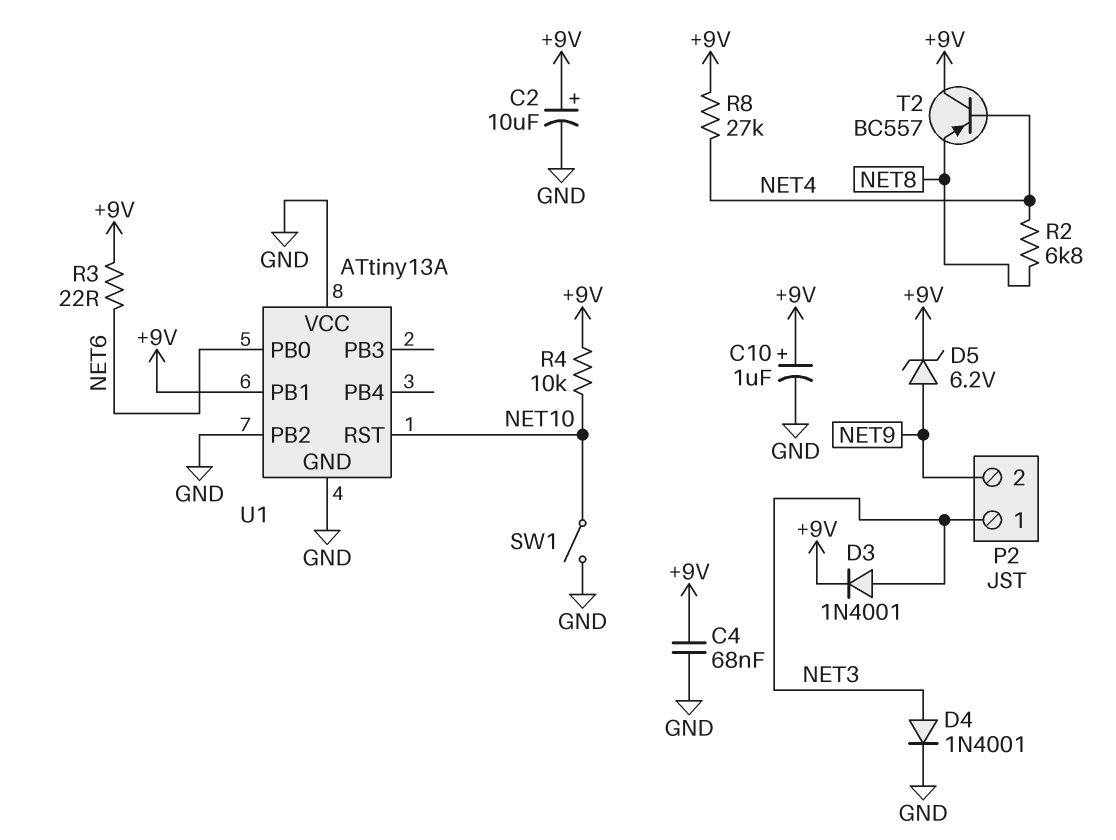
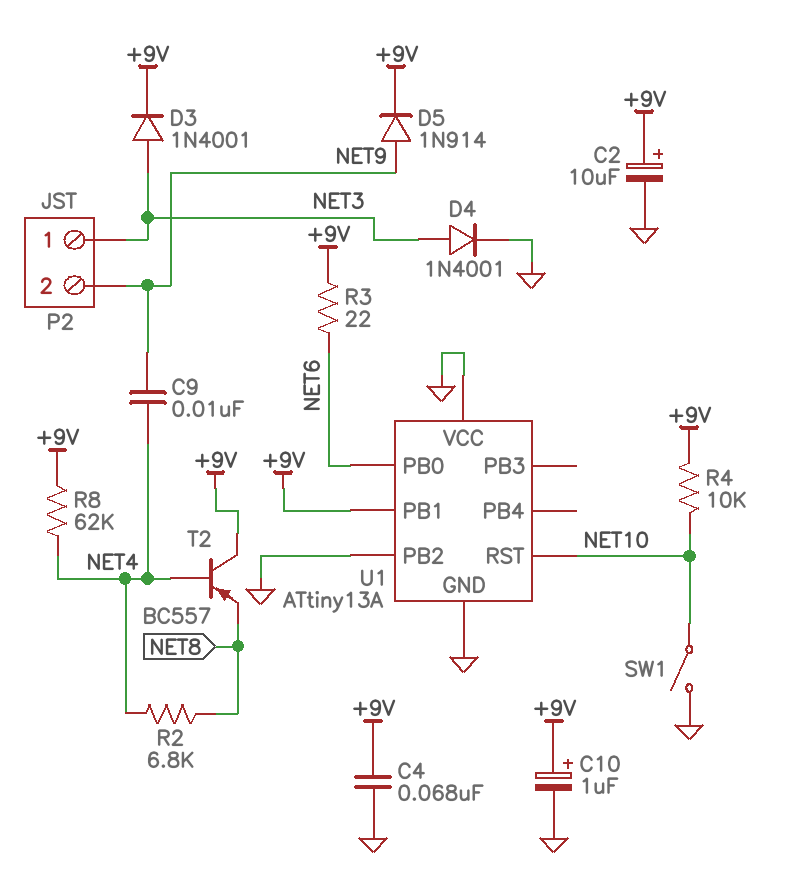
C9: none -> 10nF (NET4, NET9)
D5: zener 6.2V (A NET9, K +9V) -> diode 1N914 (A NET9, K +9V)
R8: 27k (+9V, NET4) -> 62k (+9V, NET4)

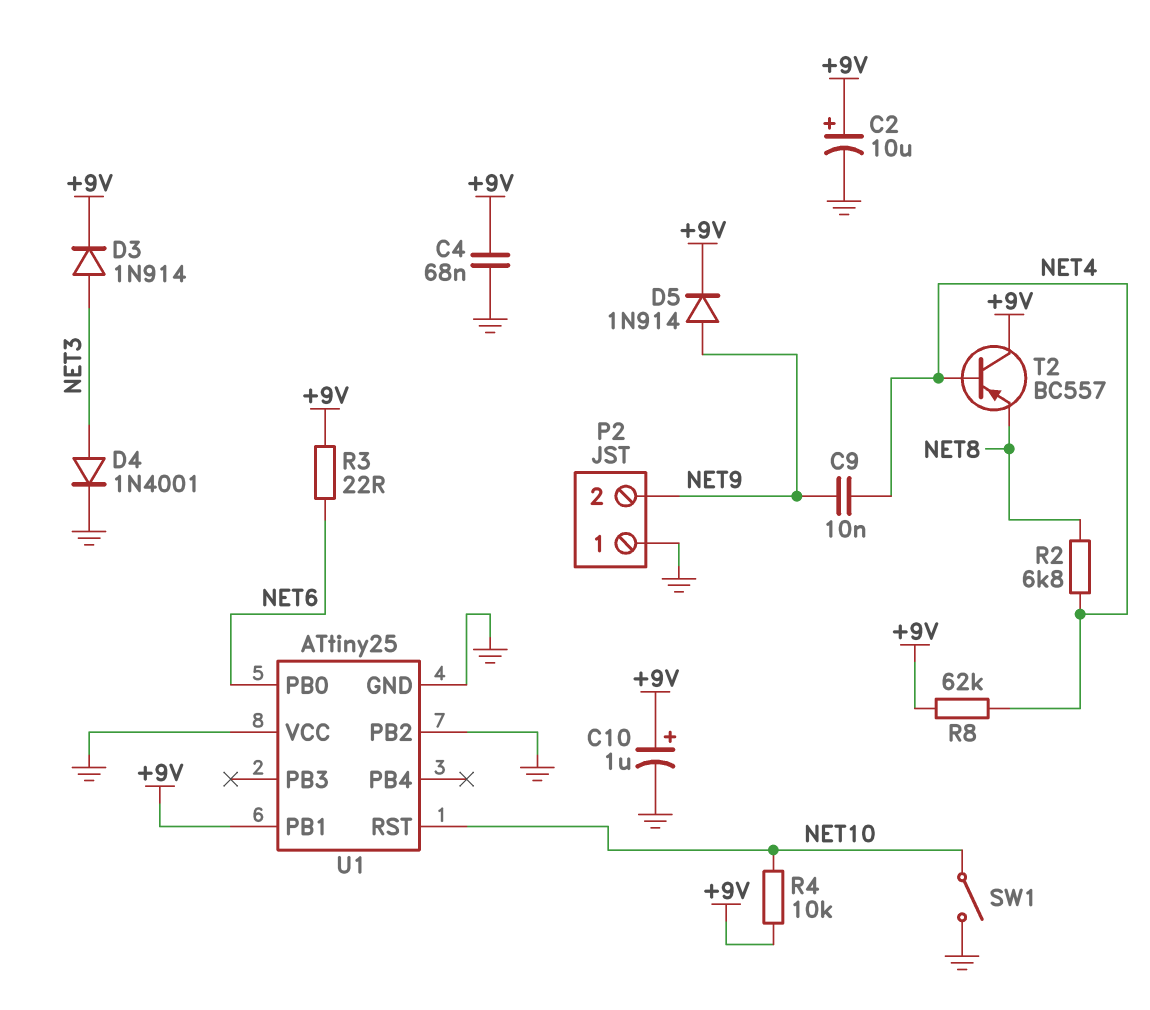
D3: diode 1N4001 (A NET3, K +9V) -> diode 1N914 (A NET3, K +9V)
P2 pin 1: NET3 -> GND
U1: ATtiny13A -> ATtiny25

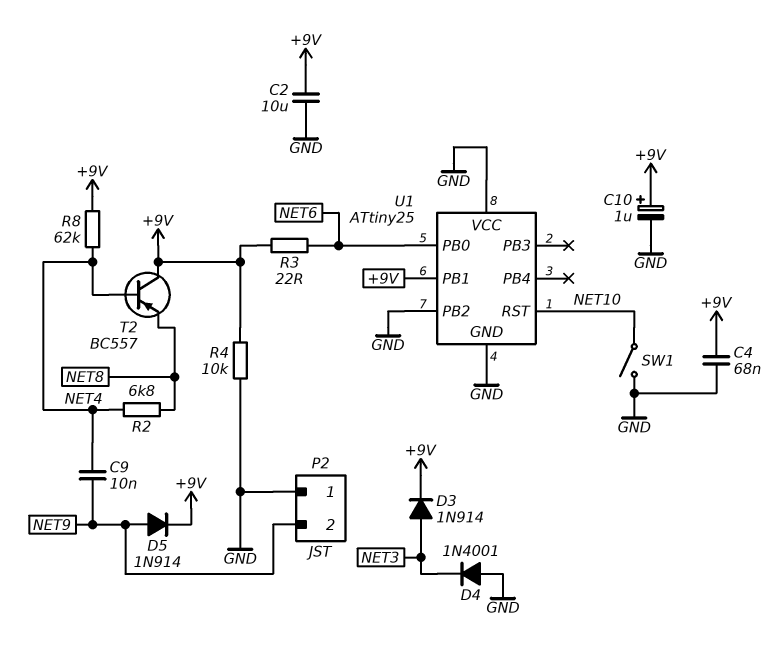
C2: 10uF (plus +9V, minus GND) -> 10uF (+9V, GND)
D4: diode 1N4001 (A NET3, K GND) -> diode 1N4001 (A GND, K NET3)
R4: 10k (+9V, NET10) -> 10k (+9V, GND)

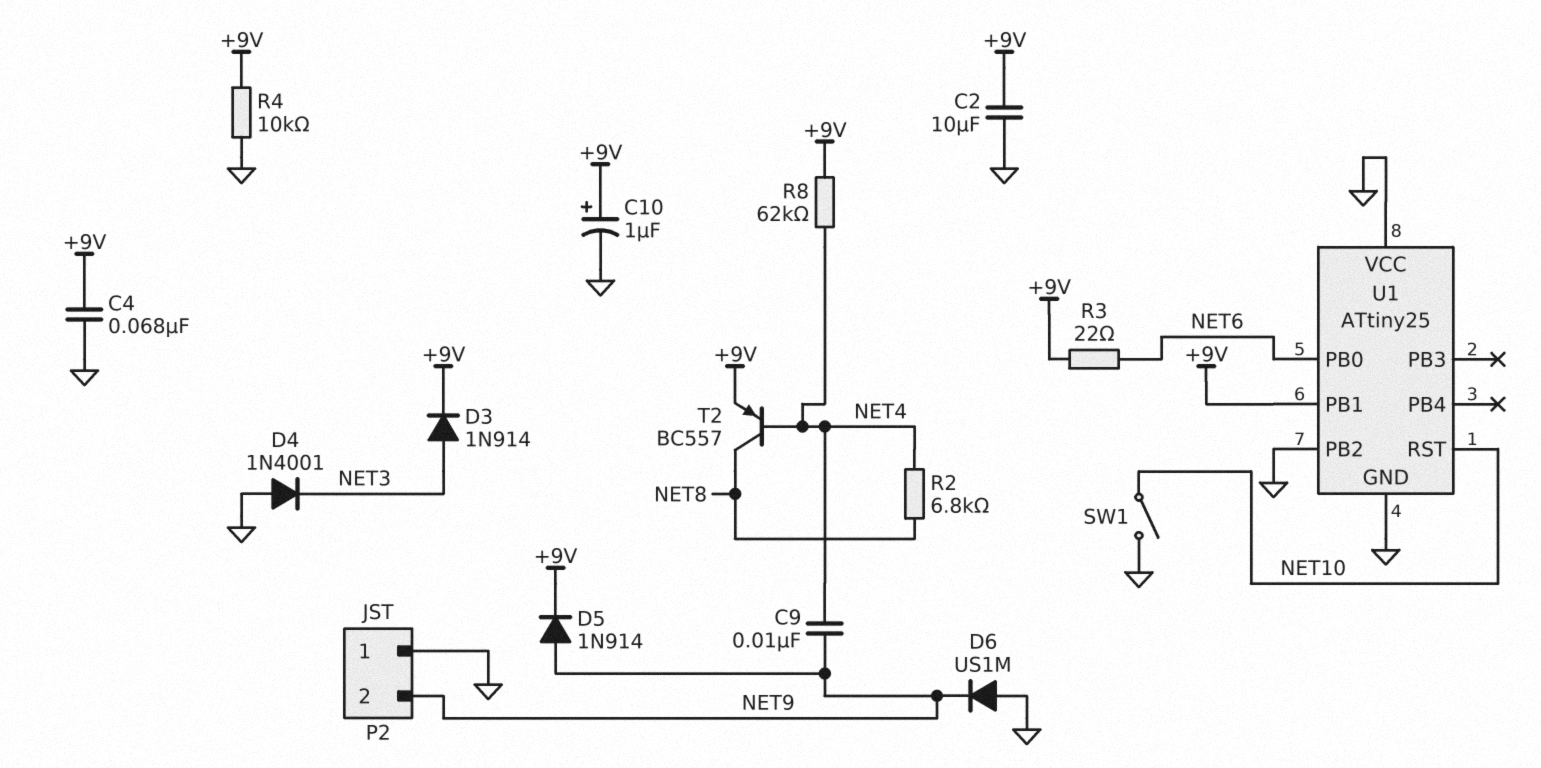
D6: none -> diode US1M (A GND, K NET9)
T2: PNP BC557 (B NET4, C +9V, E NET8) -> PNP BC557 (B NET4, C NET8, E +9V)

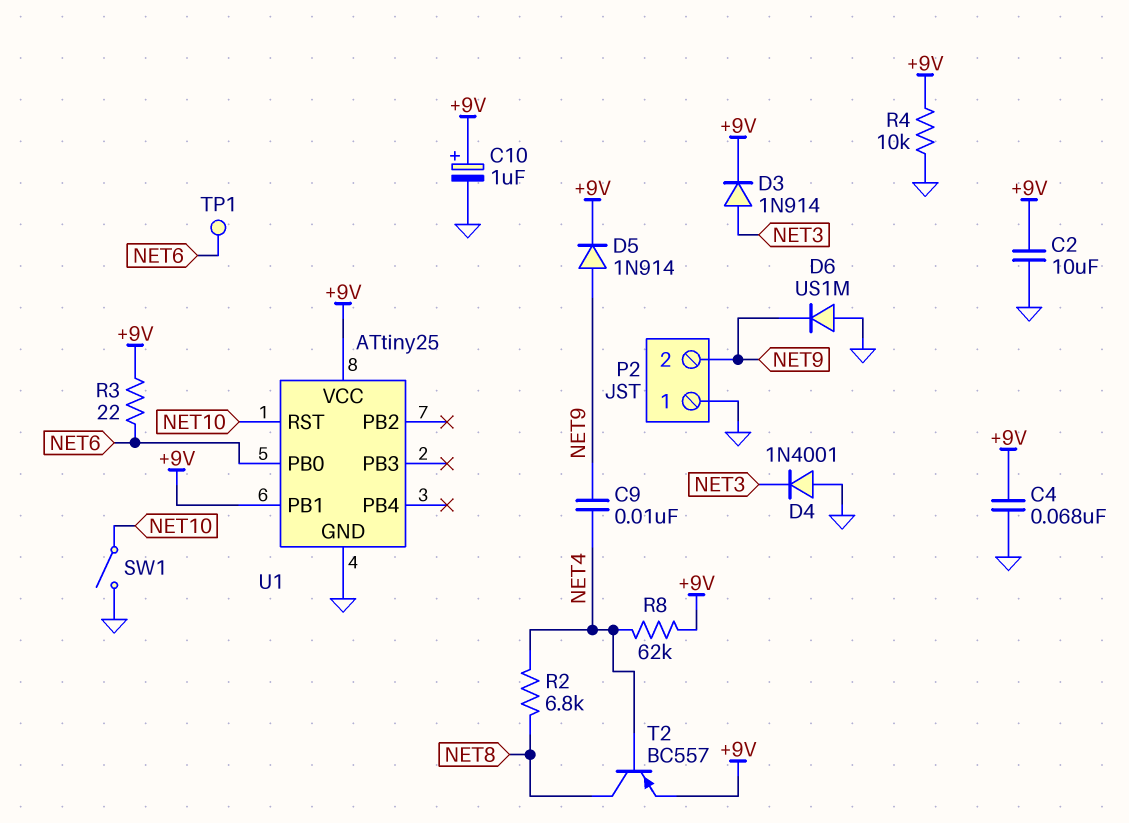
TP1: none -> test point (NET6)
U1 pin PB2: GND -> none
U1 pin VCC: GND -> +9V

